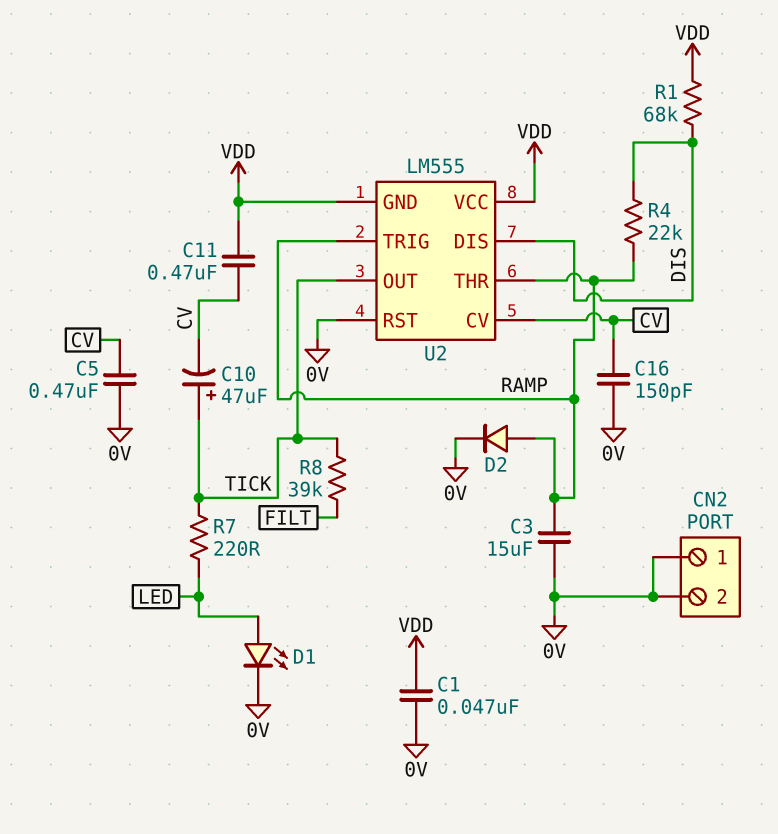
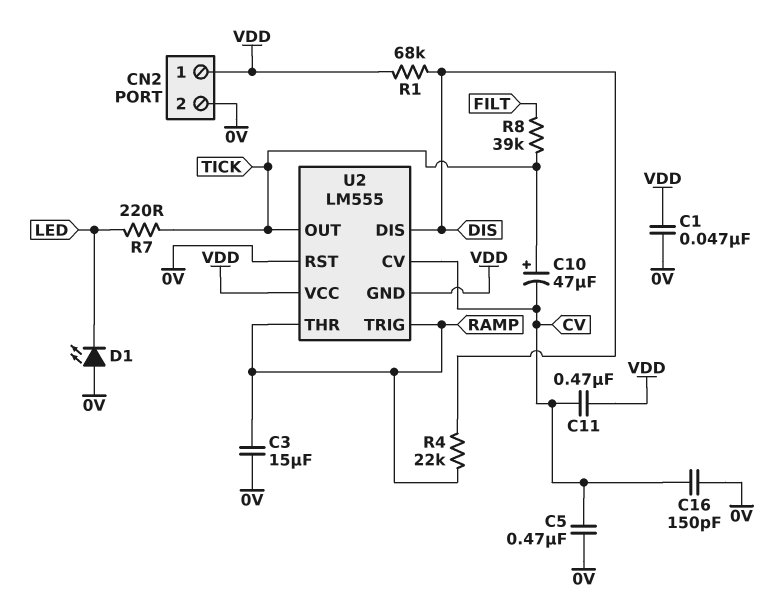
CN2 pin 1: 0V -> VDD
D1: LED (A LED, K 0V) -> LED (A 0V, K LED)
D2: diode (A RAMP, K 0V) -> none

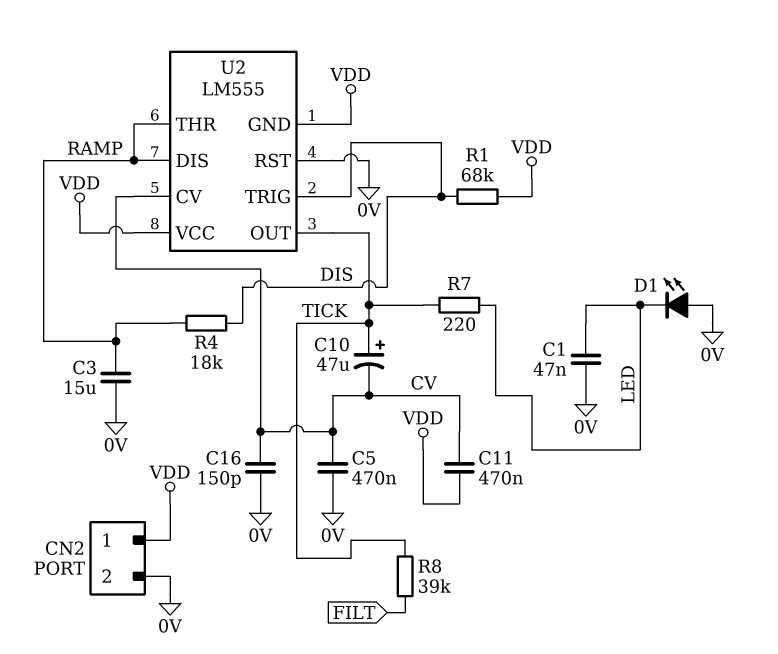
C1: 47nF (0V, VDD) -> 47nF (0V, LED)
R4: 22k (DIS, RAMP) -> 18k (DIS, RAMP)
U2 pin DIS: DIS -> RAMP
U2 pin TRIG: RAMP -> DIS

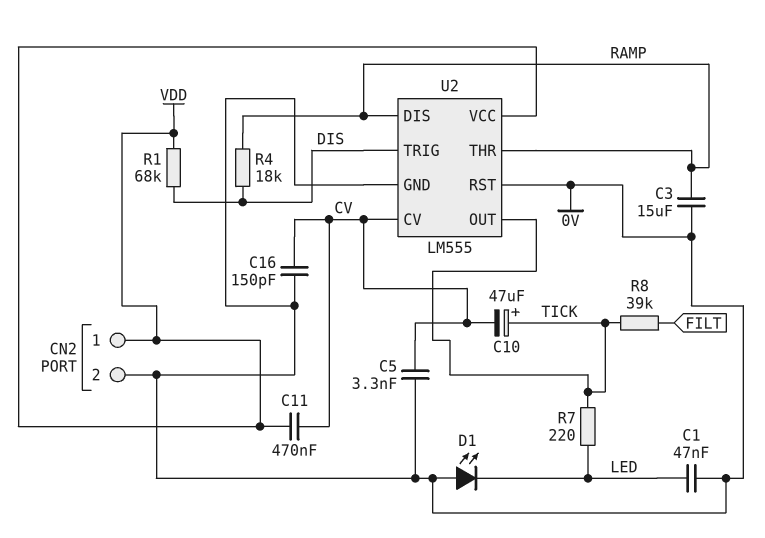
C5: 470nF (0V, CV) -> 3.3nF (0V, CV)
U2 pin GND: VDD -> 0V

